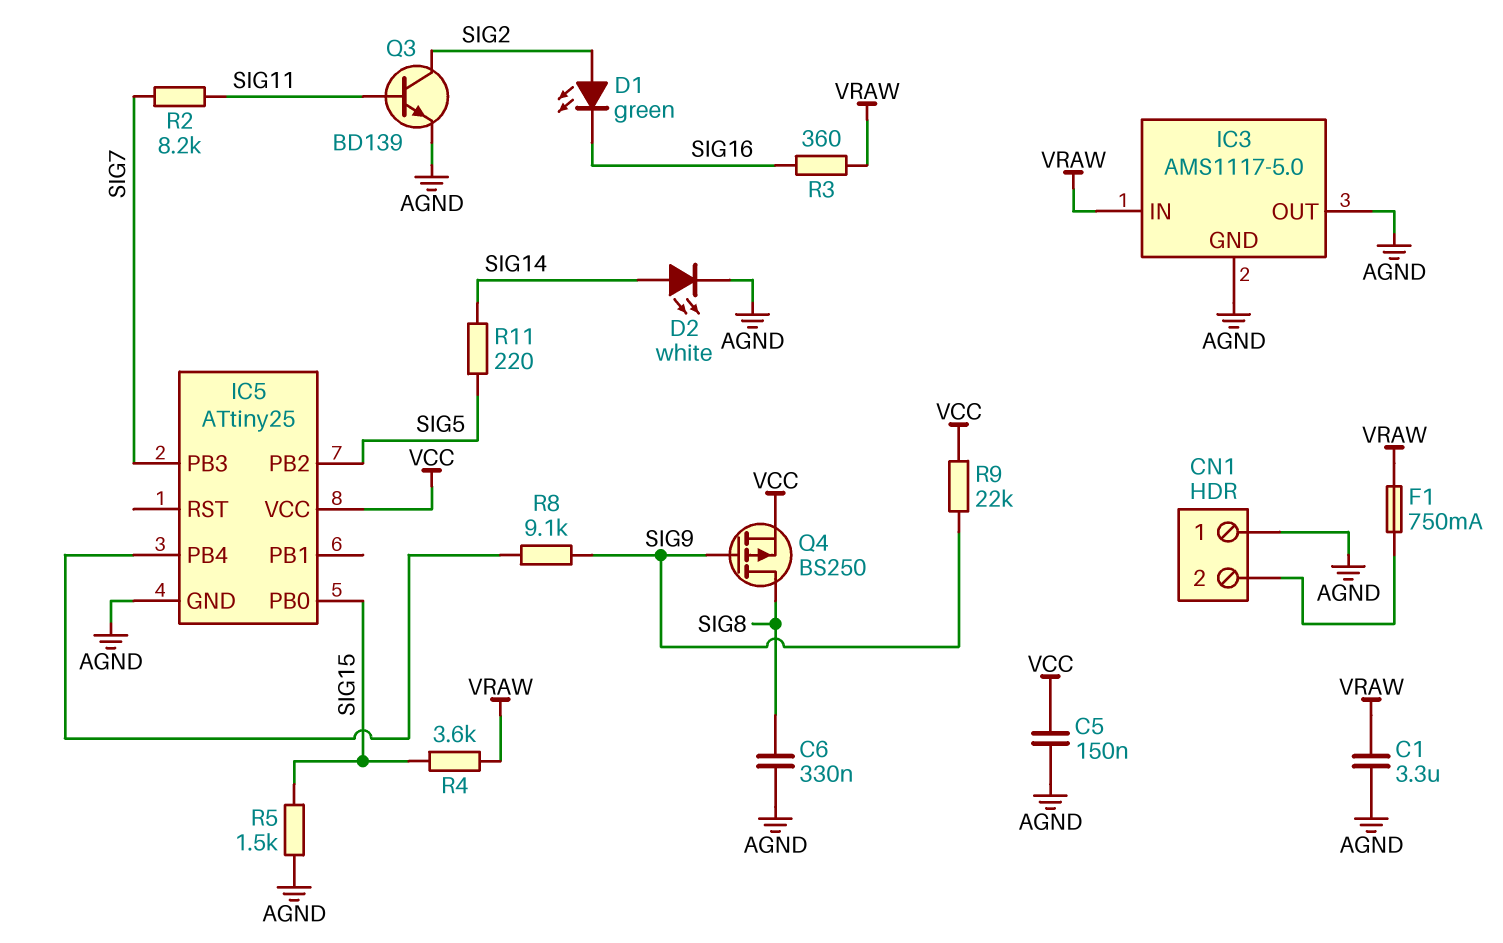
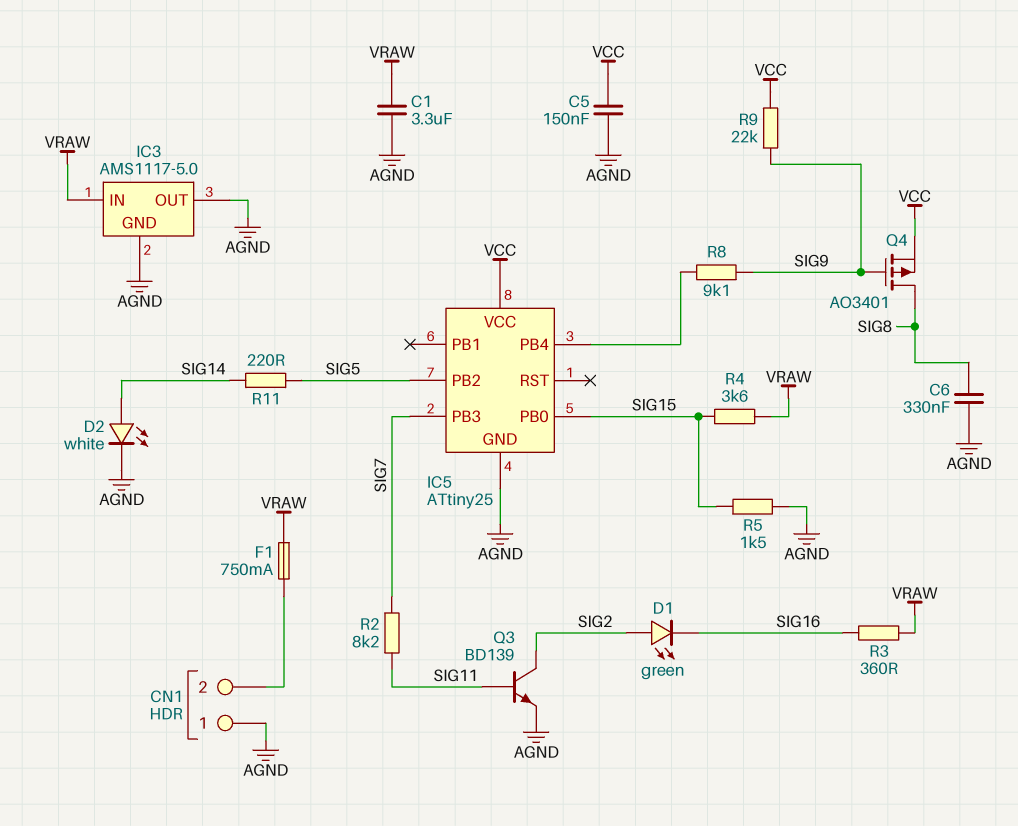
Q4: PMOS BS250 (G SIG9, D SIG8, S VCC) -> PMOS AO3401 (G SIG9, D SIG8, S VCC)

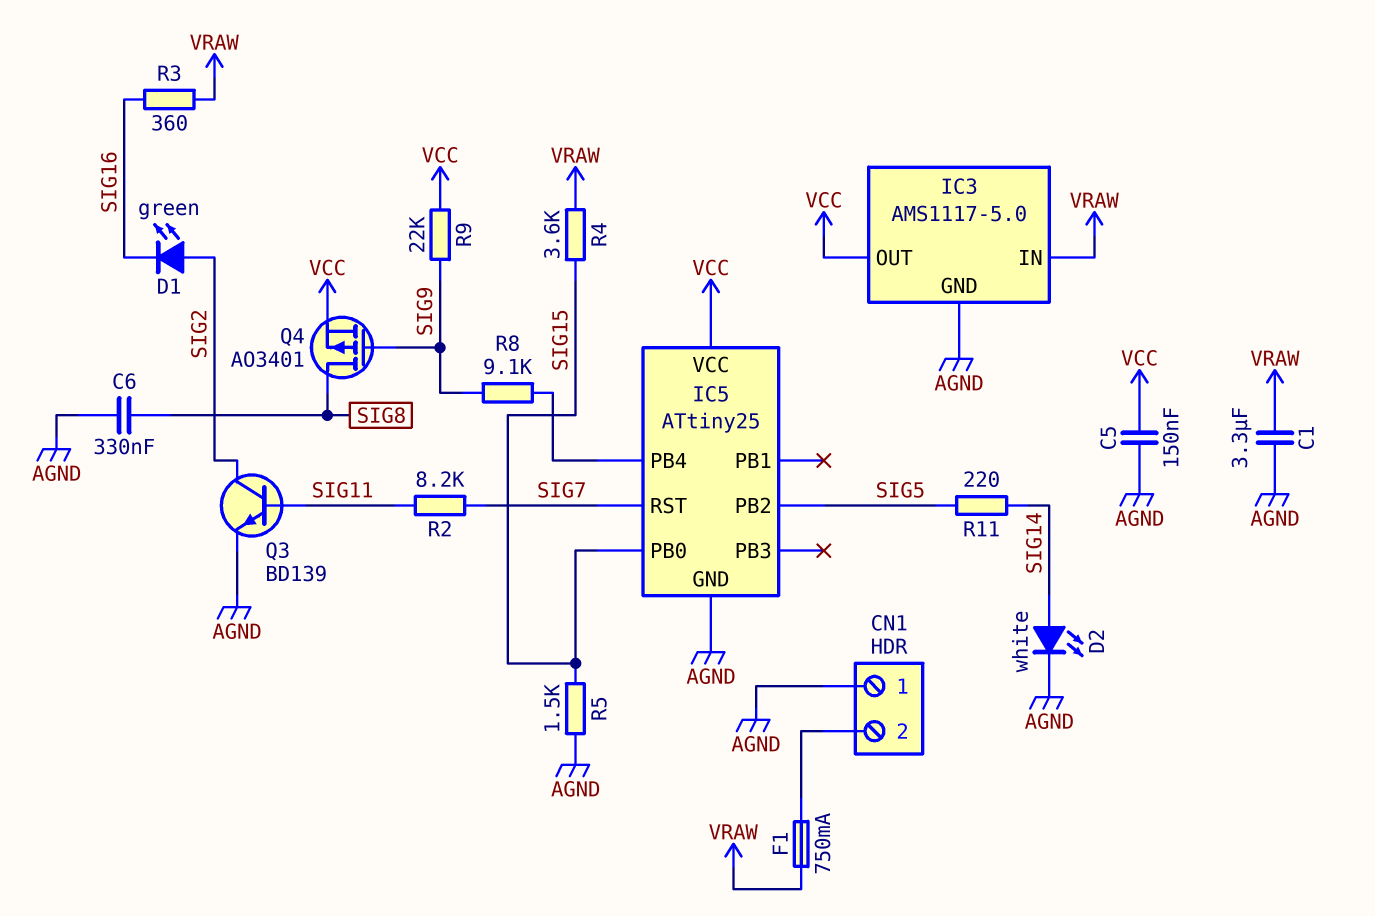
IC3 pin OUT: AGND -> VCC
IC5 pin PB3: SIG7 -> none
IC5 pin RST: none -> SIG7

